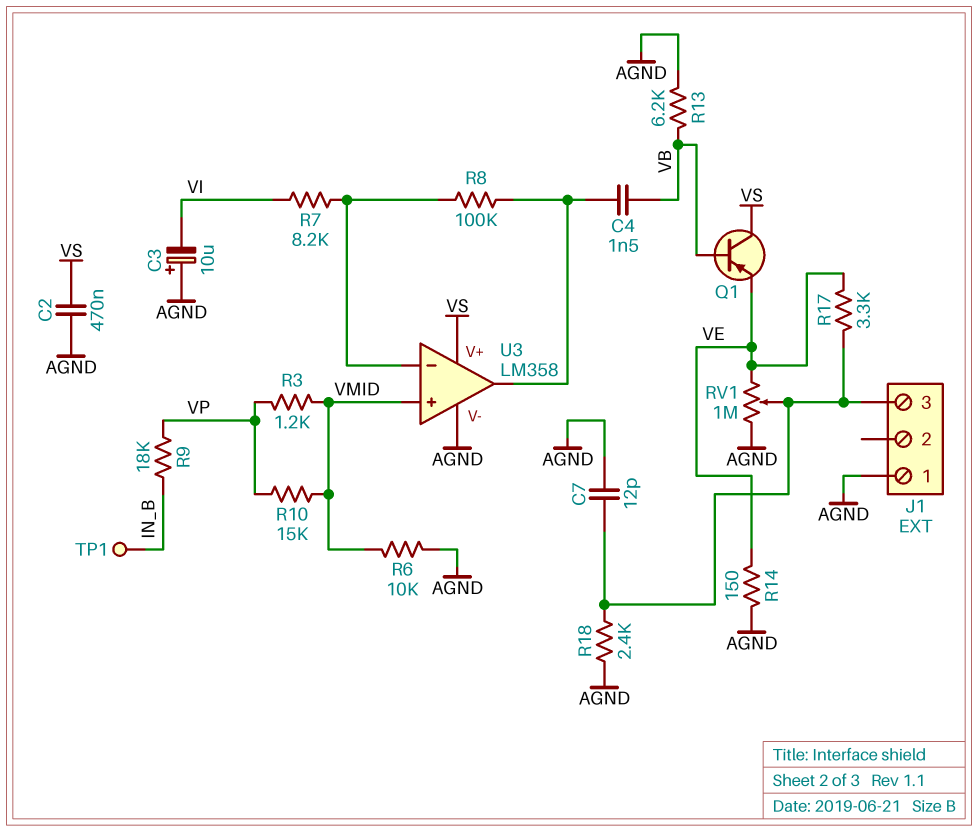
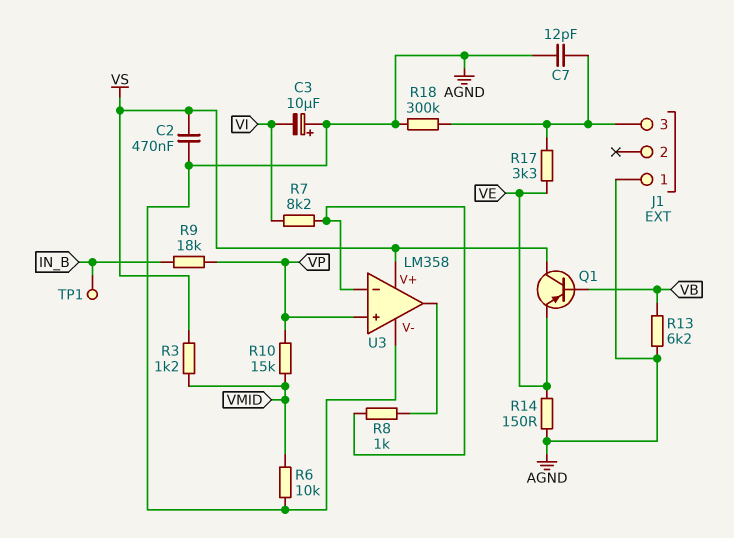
C4: 1.5nF (U3/out, VB) -> none
R3: 1.2k (VMID, VP) -> 1.2k (VMID, VS)
R8: 100k (U3/in-, U3/out) -> 1k (U3/in-, U3/out)
R18: 2.4k (AGND, J1/3) -> 300k (AGND, J1/3)
RV1: 1M (AGND, VE, wiper J1/3) -> none
U3 pin in+: VMID -> VP

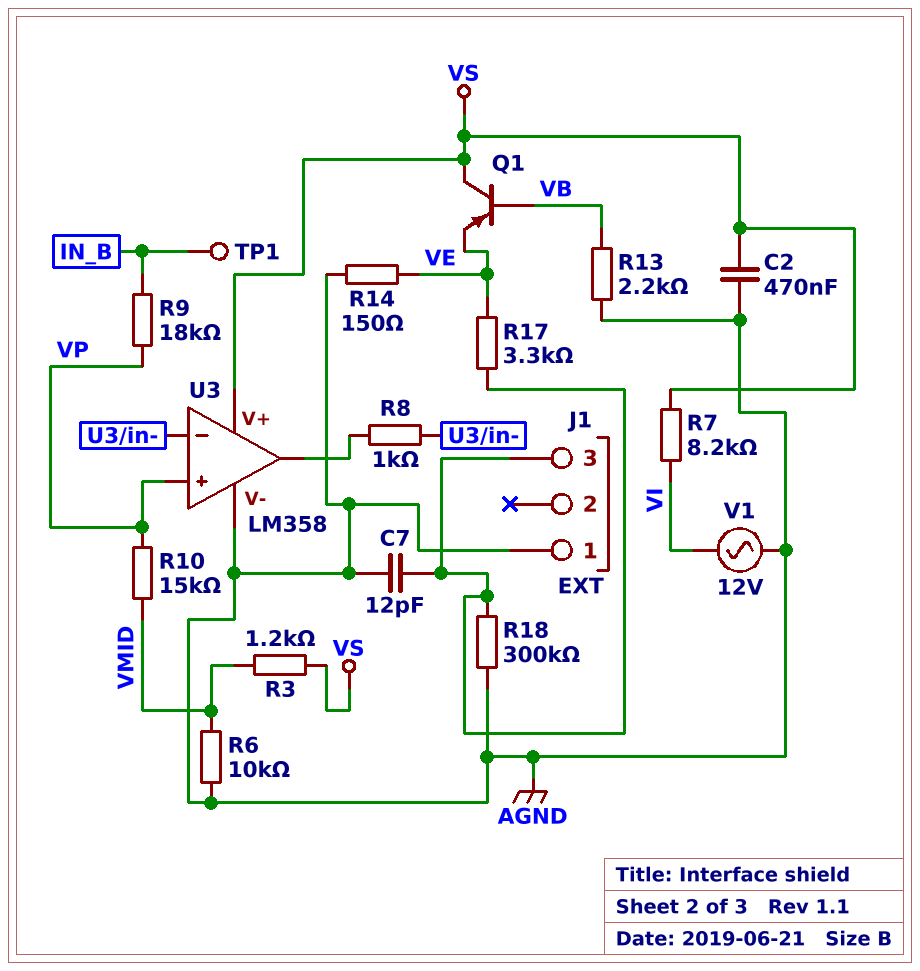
C3: 10uF (plus AGND, minus VI) -> none
R7: 8.2k (U3/in-, VI) -> 8.2k (VI, VS)
R13: 6.2k (AGND, VB) -> 2.2k (AGND, VB)
V1: none -> AC 12V (AGND, VI)

